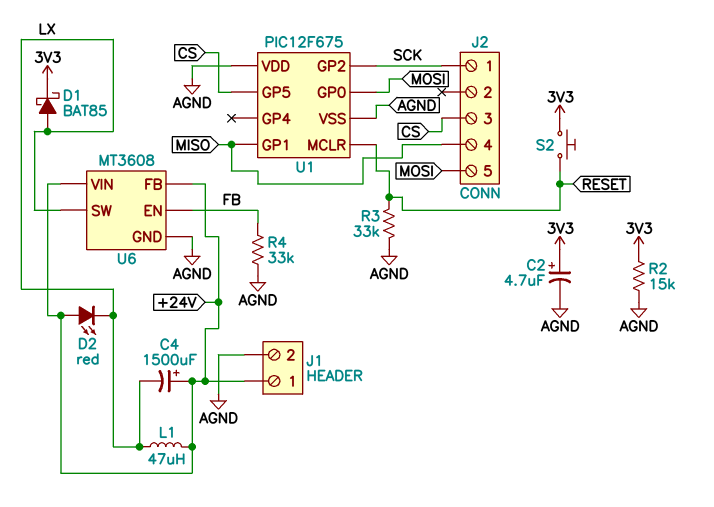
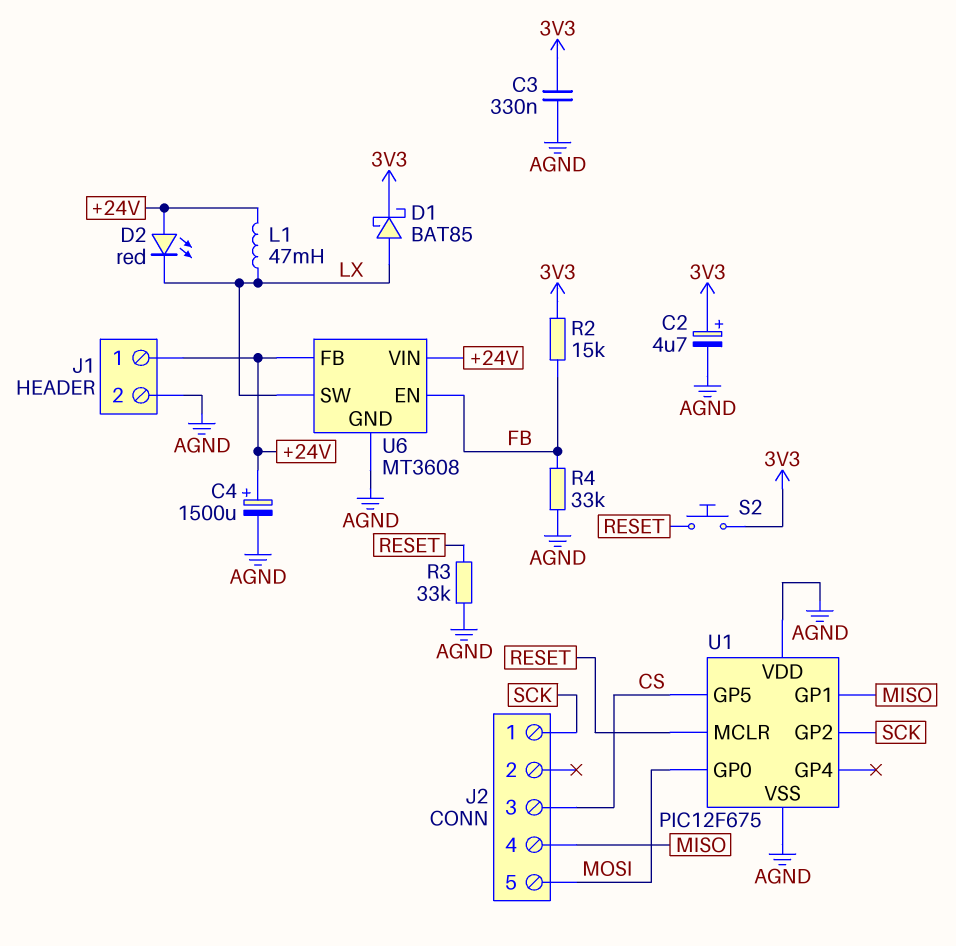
C3: none -> 330nF (3V3, AGND)
C4: 1500uF (plus +24V, minus LX) -> 1500uF (plus +24V, minus AGND)
L1: 47uH (+24V, LX) -> 47mH (+24V, LX)
R2: 15k (3V3, AGND) -> 15k (3V3, FB)

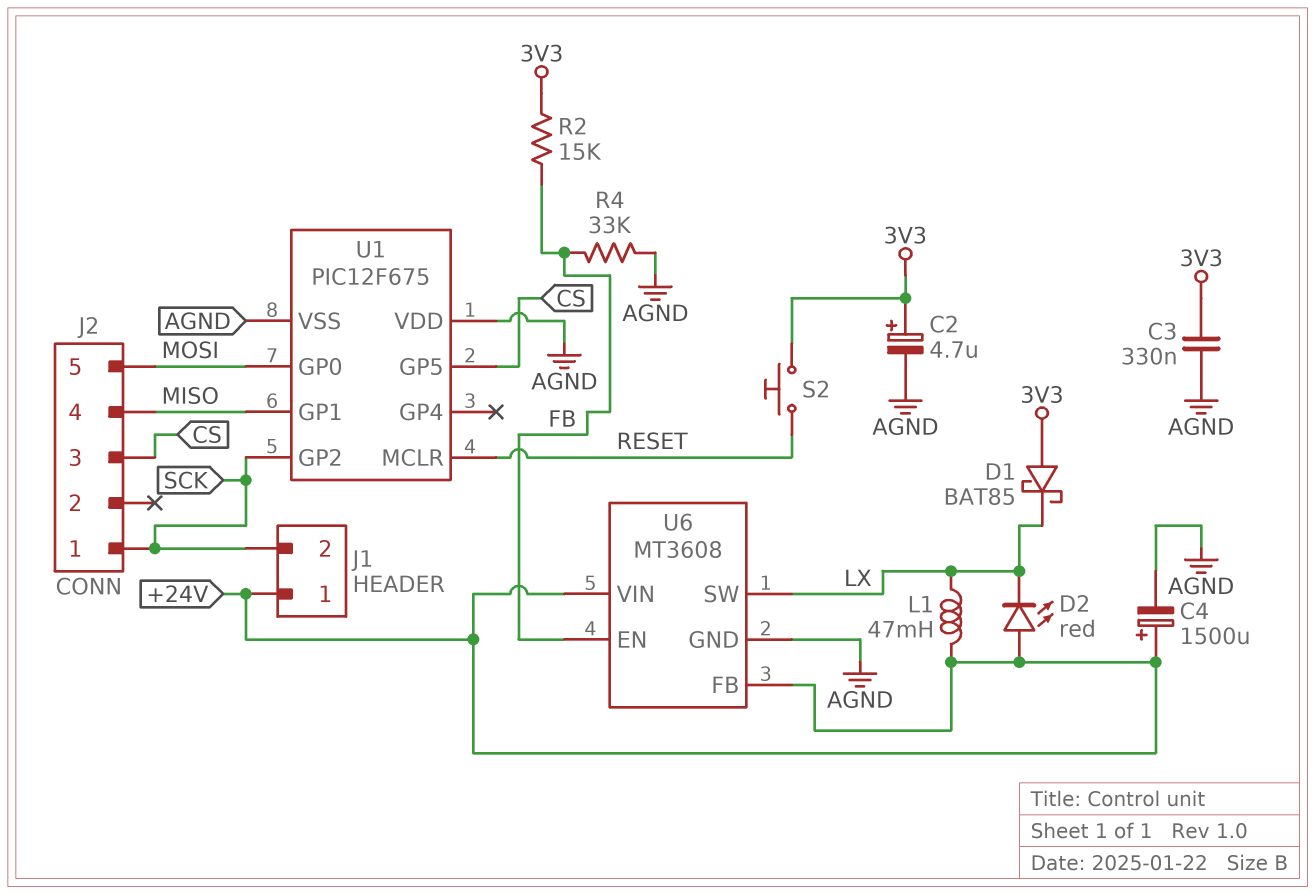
D1: schottky BAT85 (A LX, K 3V3) -> schottky BAT85 (A 3V3, K LX)
J1 pin 2: AGND -> SCK
R3: 33k (AGND, RESET) -> none

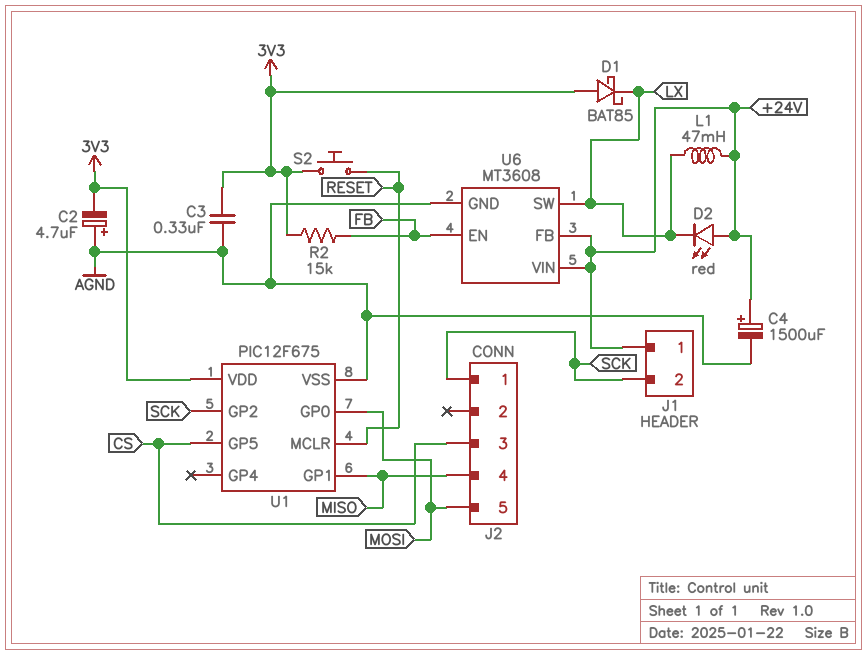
C2: 4.7uF (plus 3V3, minus AGND) -> 4.7uF (plus AGND, minus 3V3)
R4: 33k (AGND, FB) -> none
U1 pin VDD: AGND -> 3V3

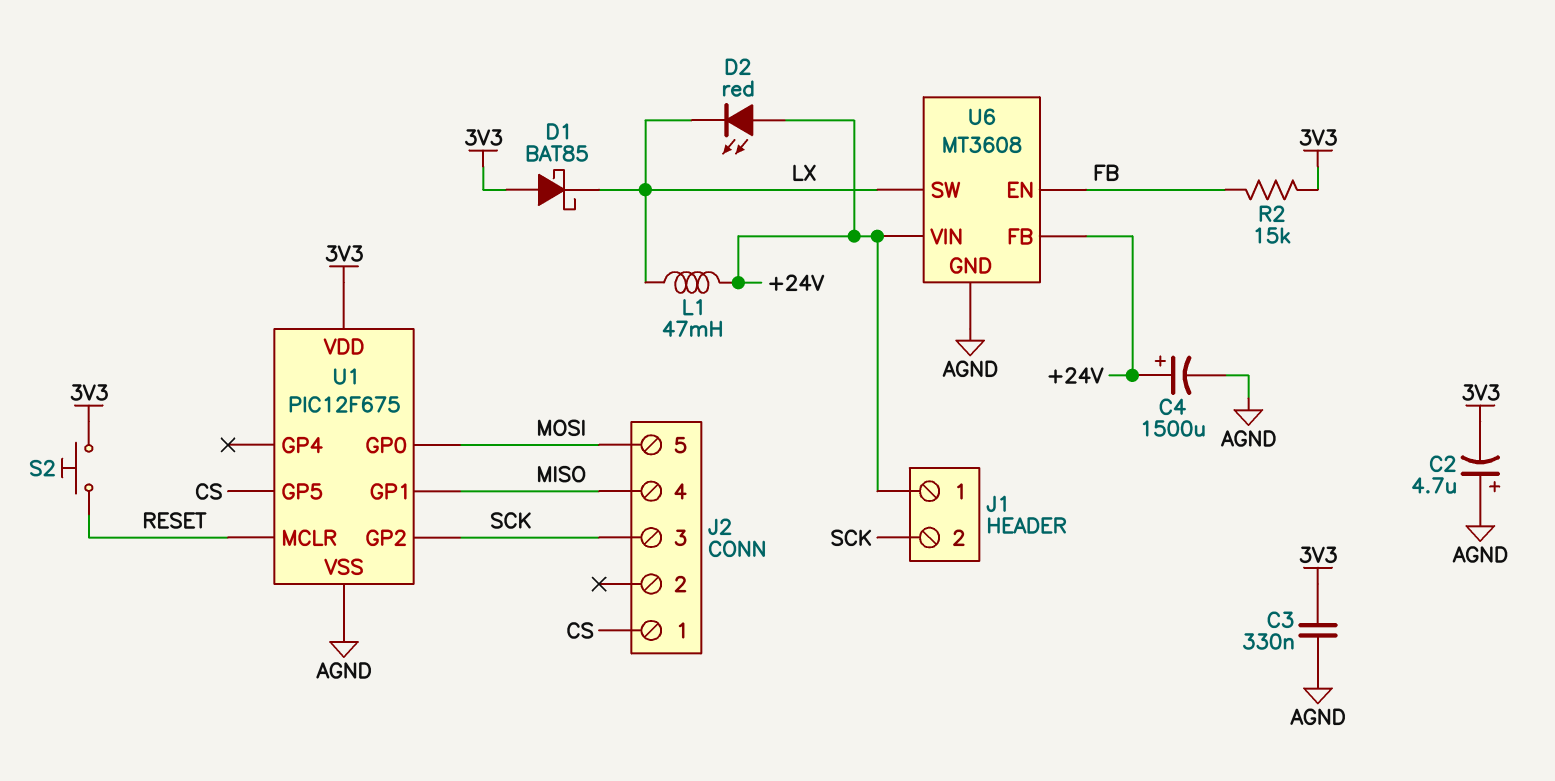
J2 pin 1: SCK -> CS
J2 pin 3: CS -> SCK

